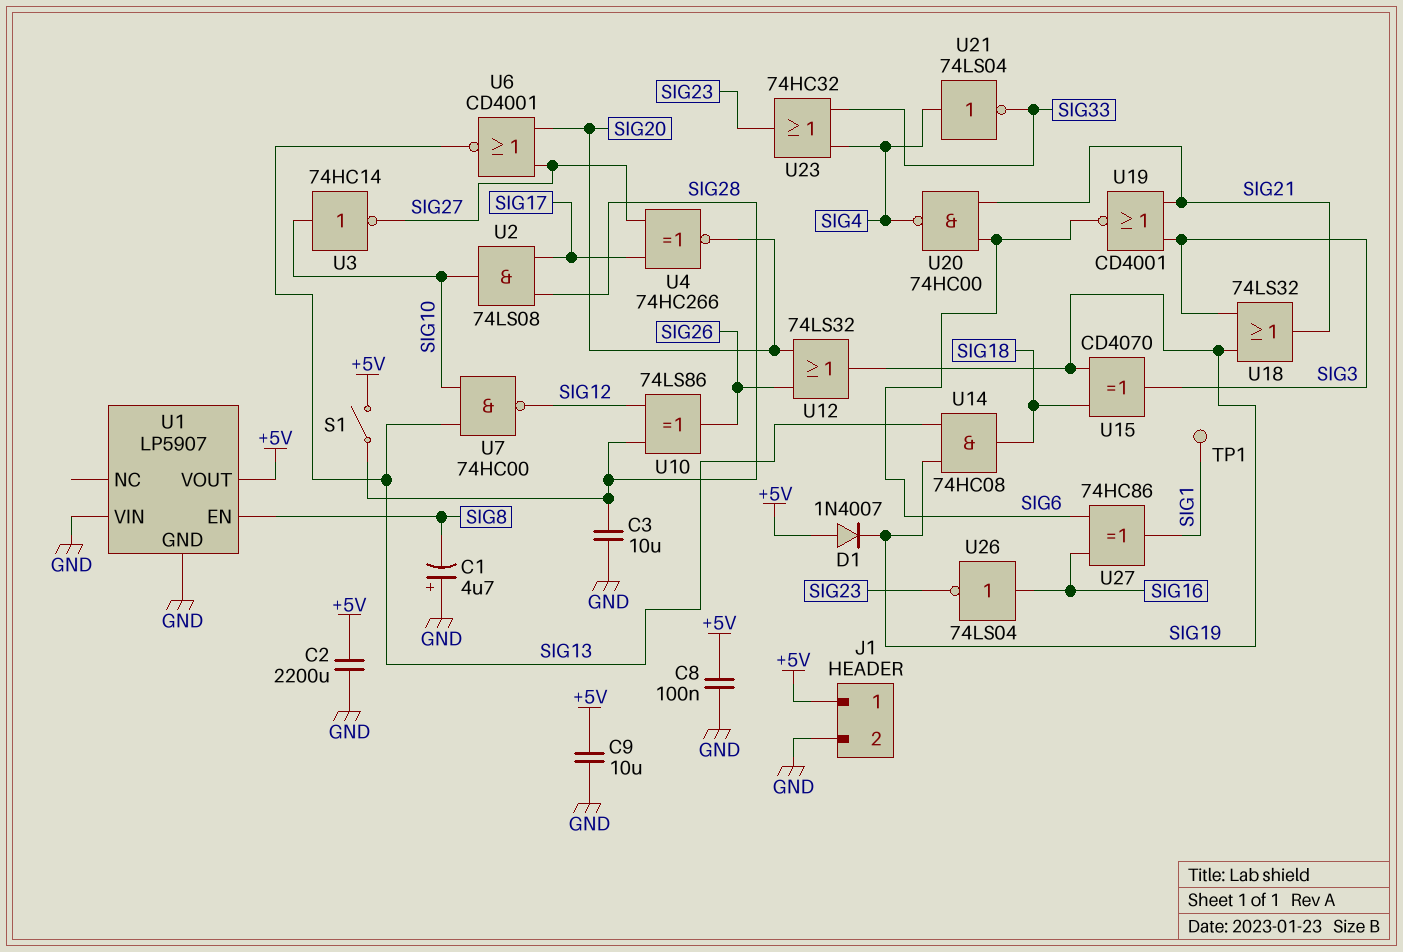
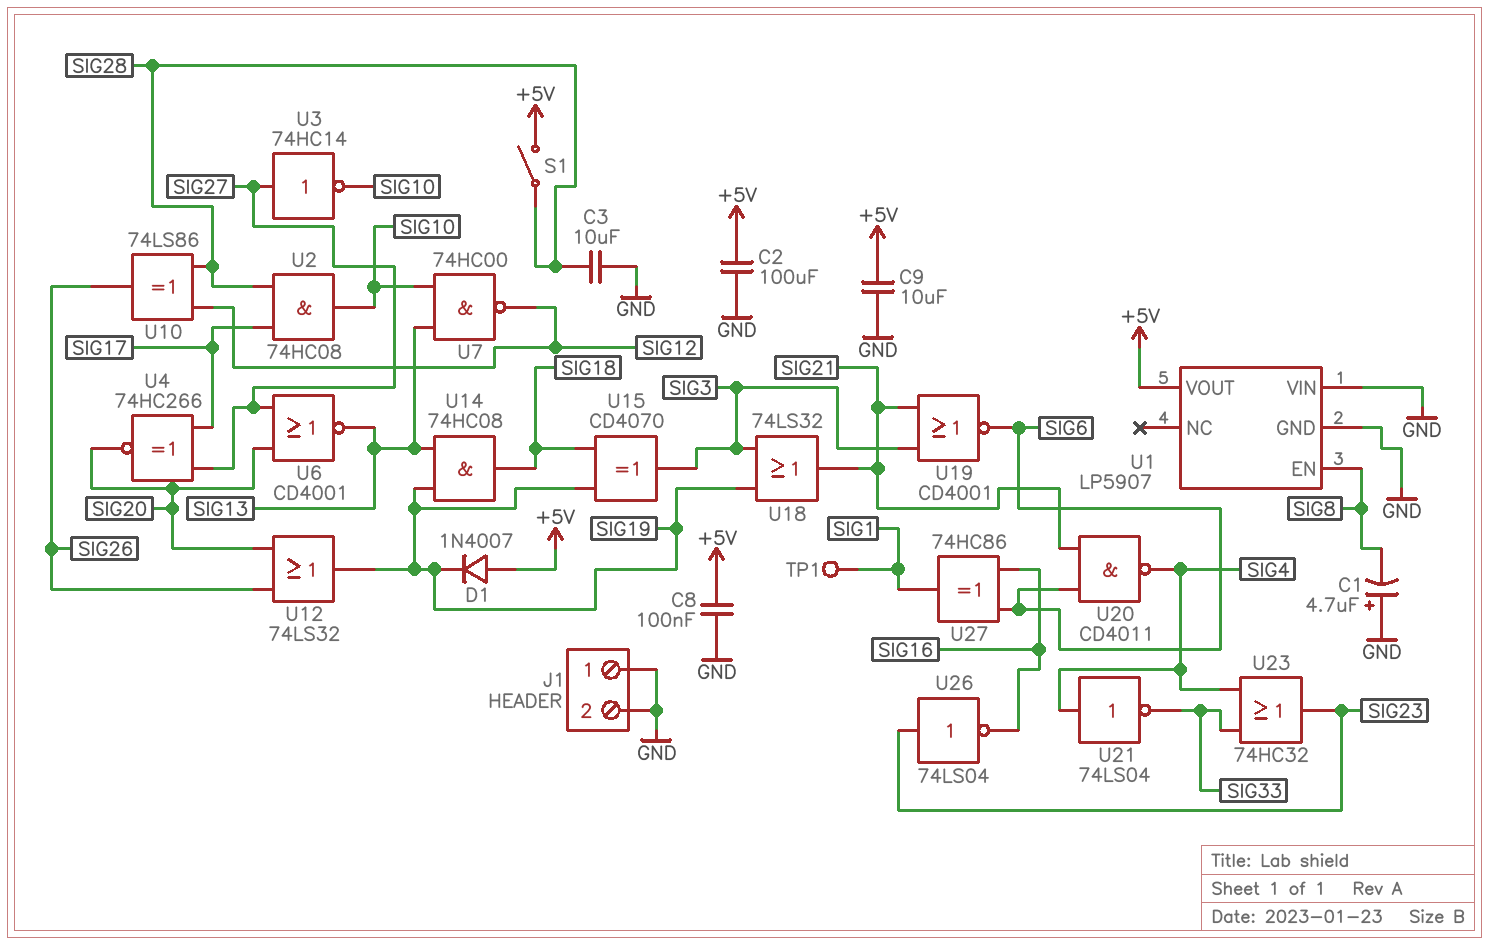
C2: 2200uF (+5V, GND) -> 100uF (+5V, GND)
J1 pin 1: +5V -> GND
U2: AND 74LS08 (in SIG17, in SIG28, out SIG10) -> AND 74HC08 (in SIG17, in SIG28, out SIG10)
U3: NOT 74HC14 (in SIG10, out SIG27) -> NOT 74HC14 (in SIG27, out SIG10)
U20: NAND 74HC00 (in SIG6, in SIG21, out SIG4) -> NAND CD4011 (in SIG6, in SIG21, out SIG4)
U26: NOT 74LS04 (in SIG16, out SIG23) -> NOT 74LS04 (in SIG23, out SIG16)

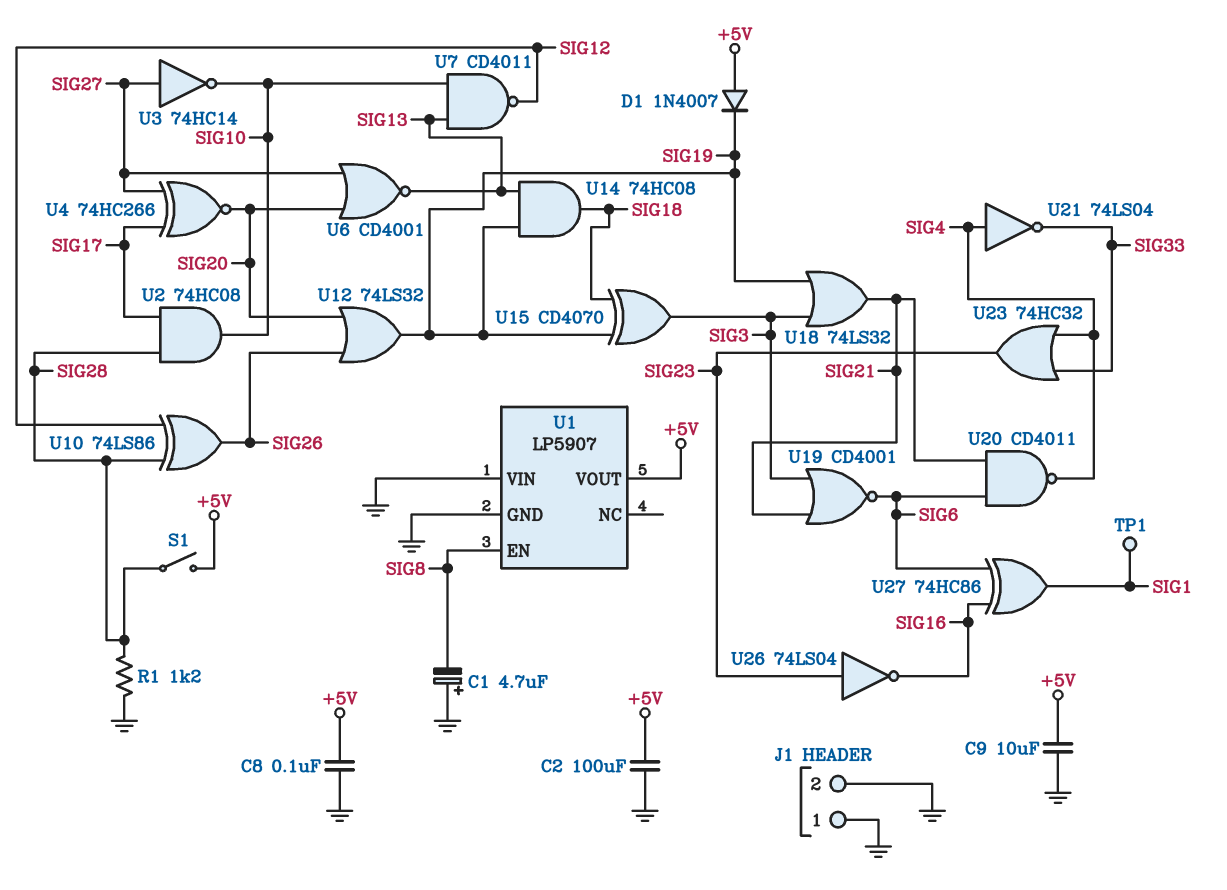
C3: 10uF (GND, SIG28) -> none
R1: none -> 1.2k (GND, SIG28)
U7: NAND 74HC00 (in SIG10, in SIG13, out SIG12) -> NAND CD4011 (in SIG10, in SIG13, out SIG12)

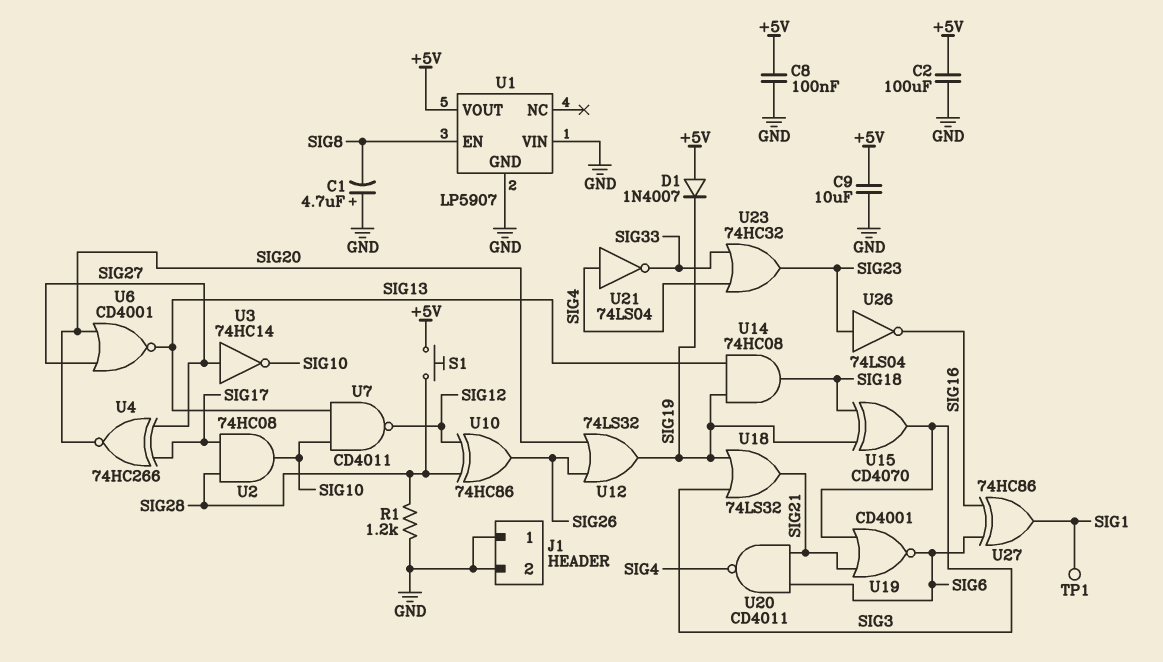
S1: switch (+5V, SIG28) -> button (+5V, SIG28)
U10: XOR 74LS86 (in SIG12, in SIG28, out SIG26) -> XOR 74HC86 (in SIG12, in SIG28, out SIG26)

